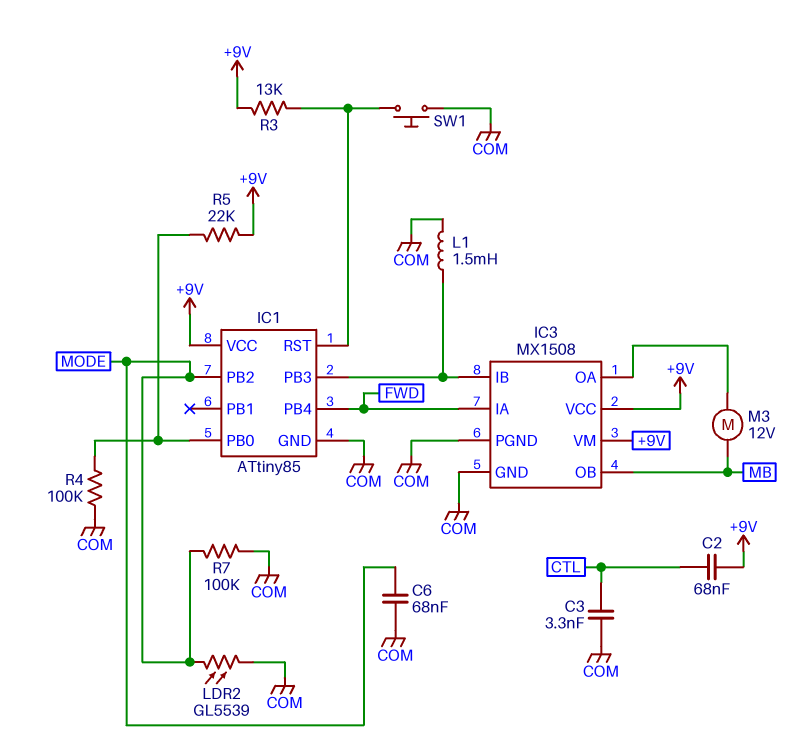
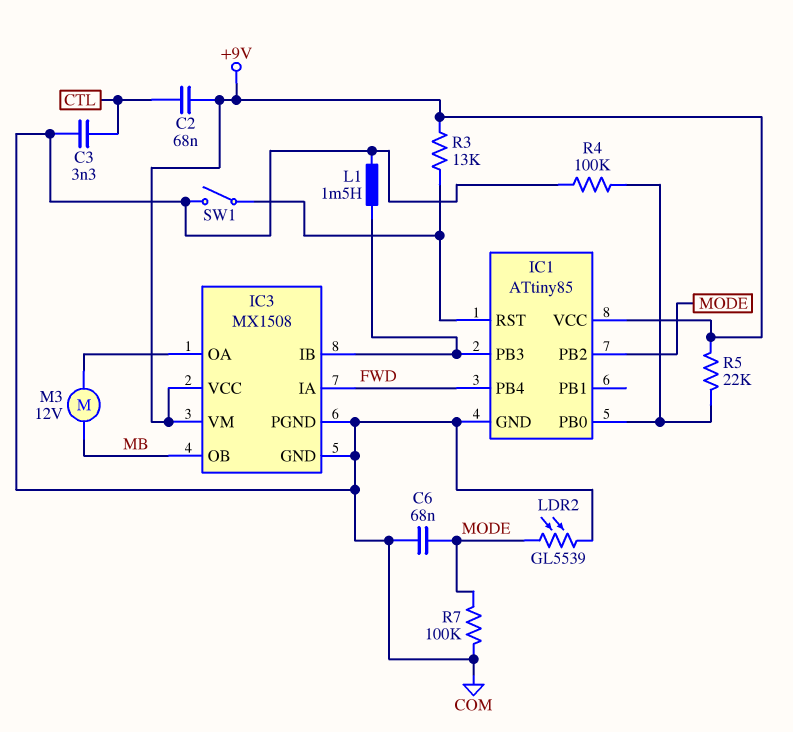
SW1: button (COM, IC1/RST) -> switch (COM, IC1/RST)

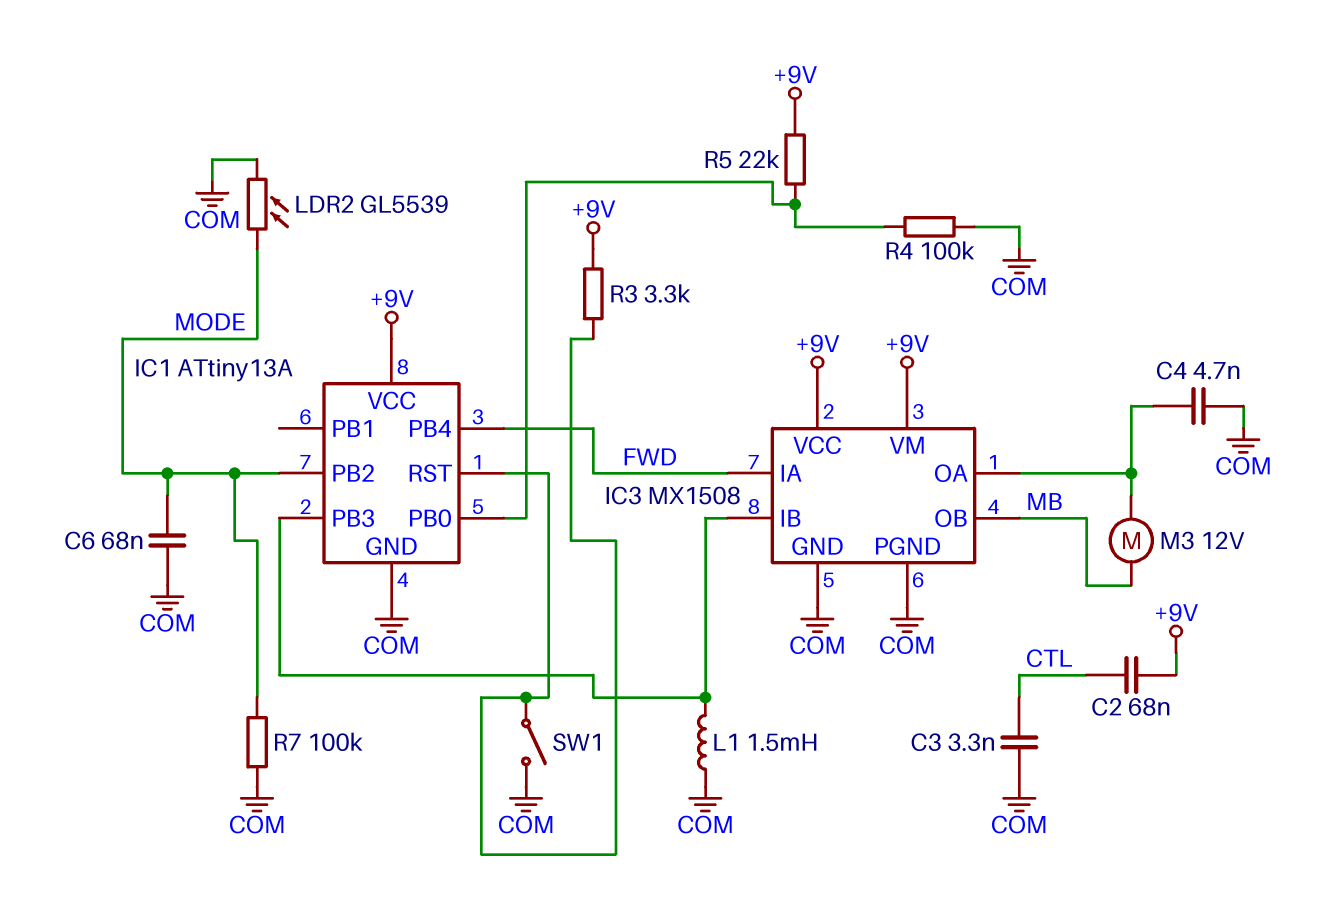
C4: none -> 4.7nF (COM, IC3/OA)
IC1: ATtiny85 -> ATtiny13A
R3: 13k (+9V, IC1/RST) -> 3.3k (+9V, IC1/RST)

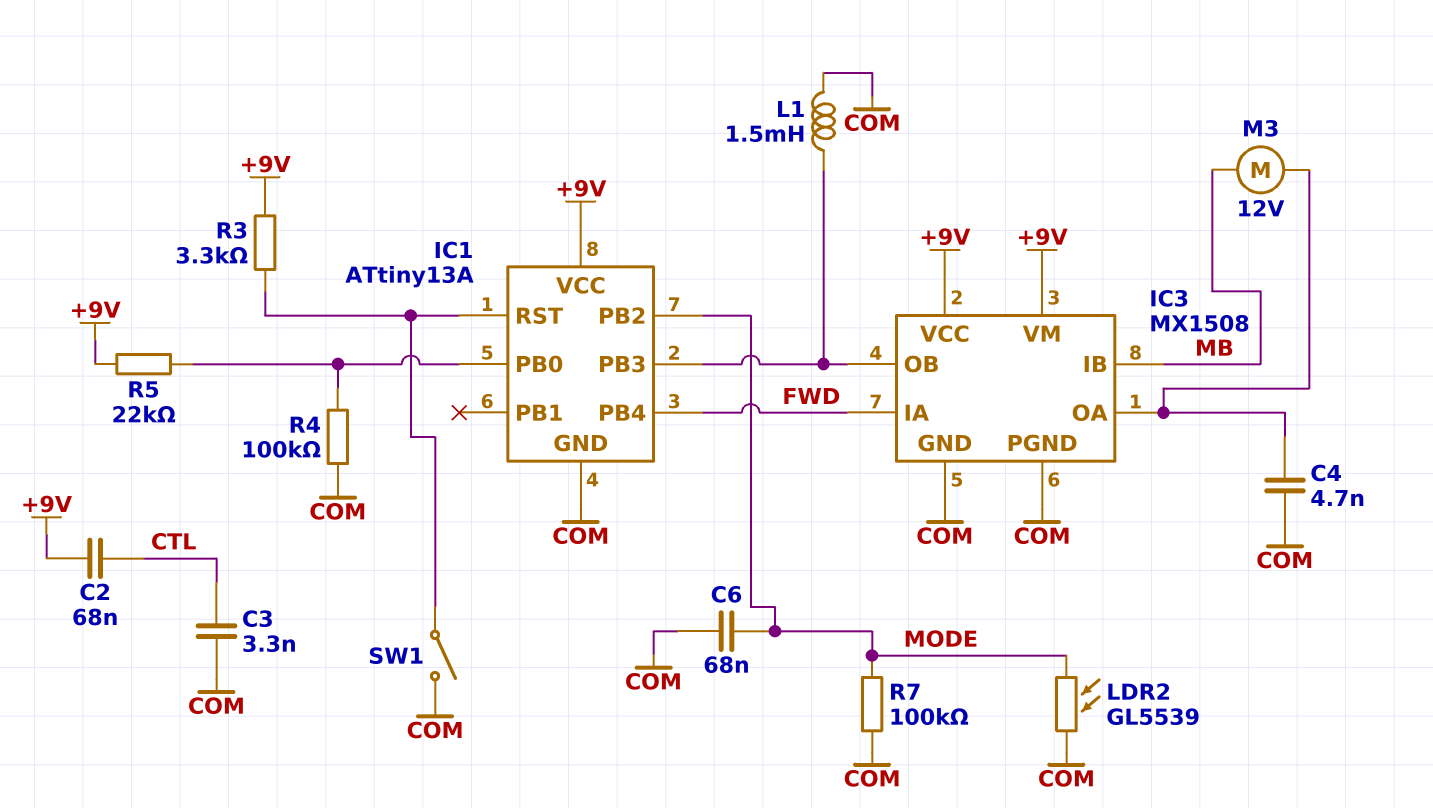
IC3 pin IB: IC1/PB3 -> MB
IC3 pin OB: MB -> IC1/PB3

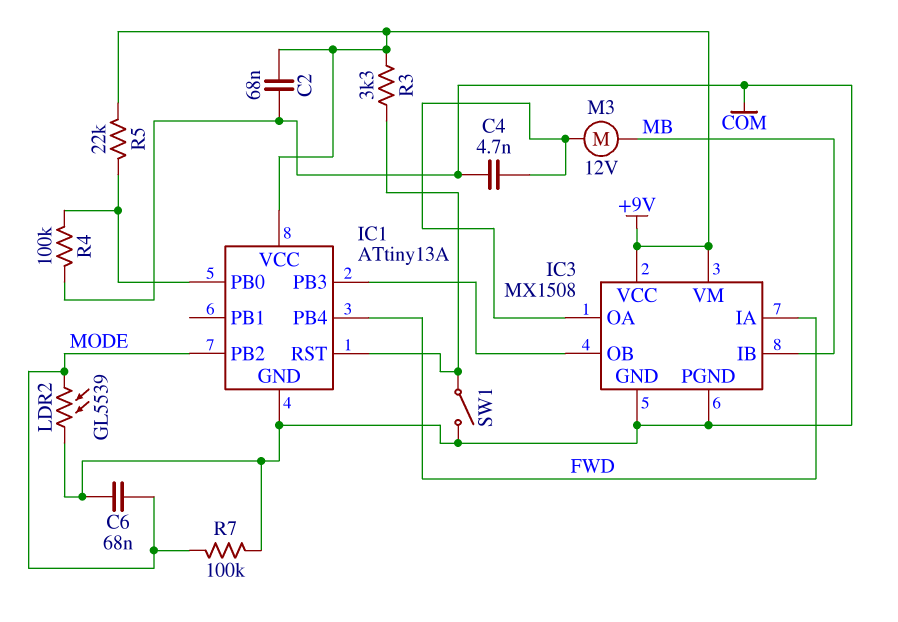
C2: 68nF (+9V, CTL) -> 68nF (+9V, COM)
C3: 3.3nF (COM, CTL) -> none
L1: 1.5mH (COM, IC1/PB3) -> none

